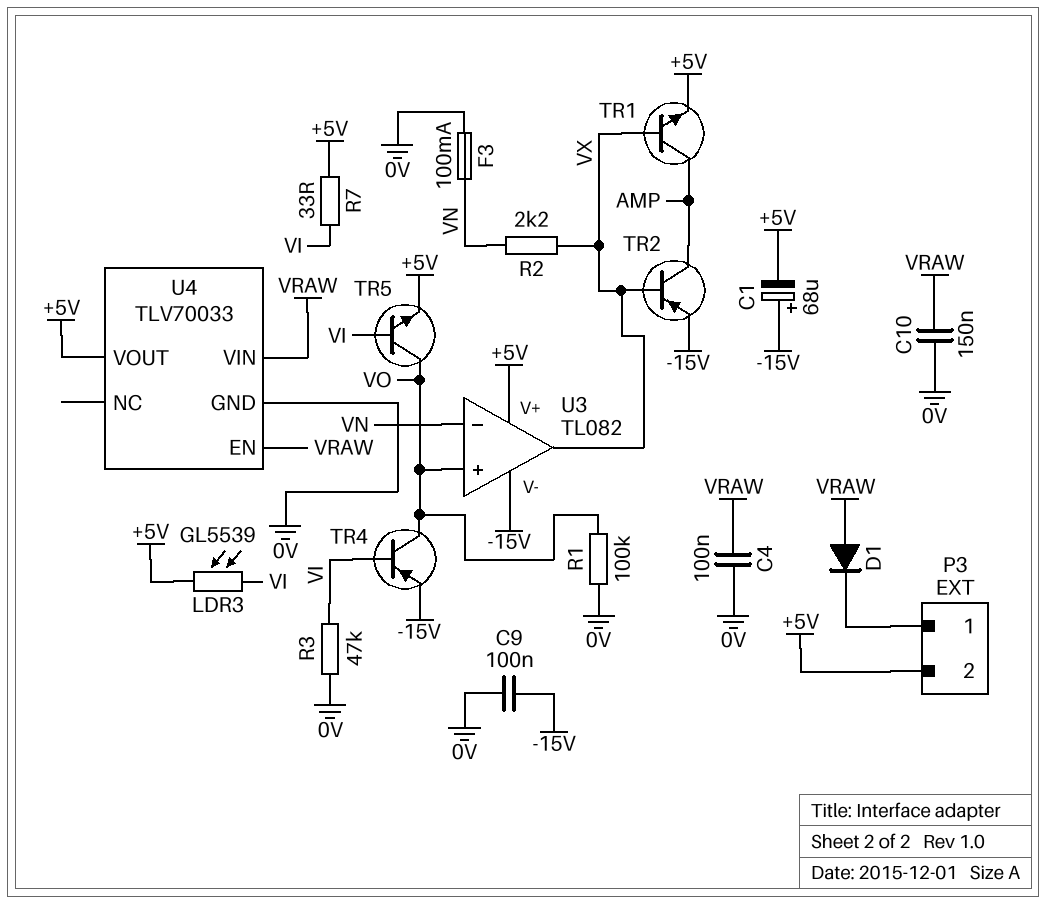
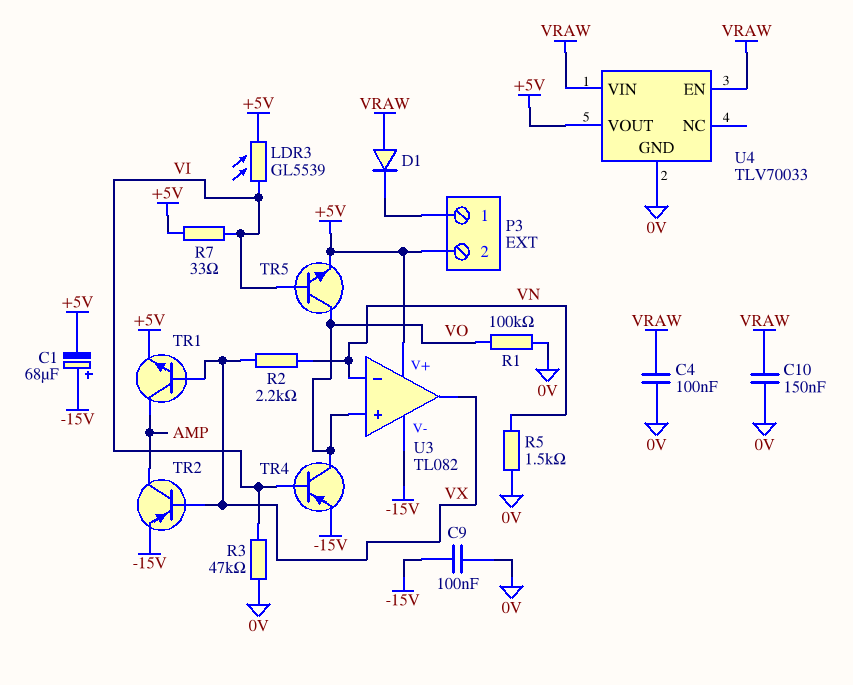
F3: 100mA (0V, VN) -> none
R5: none -> 1.5k (0V, VN)

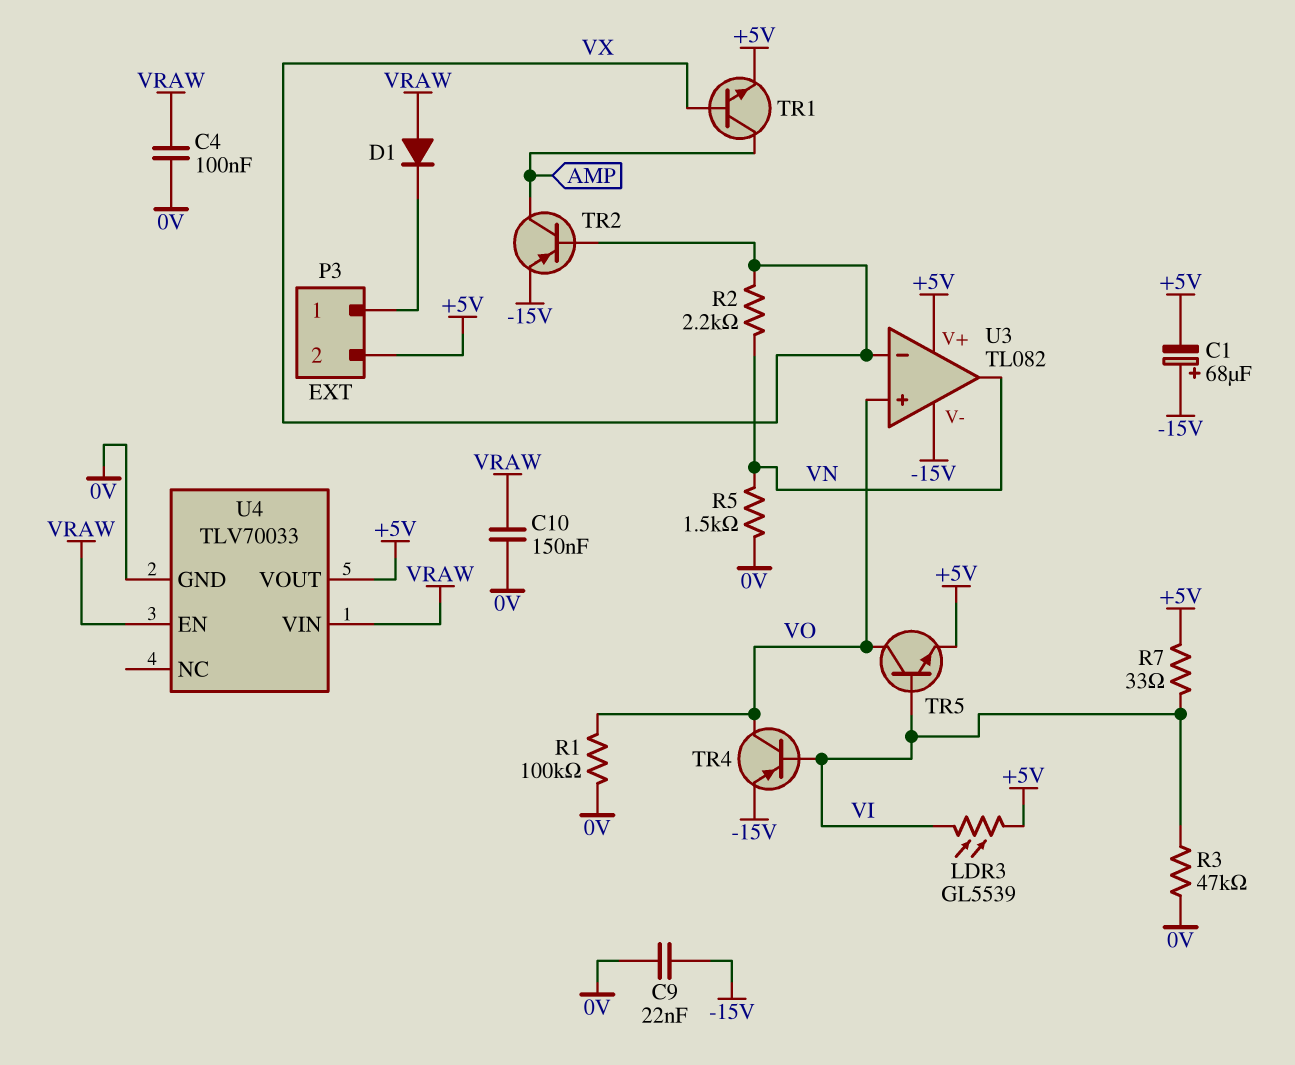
C9: 100nF (-15V, 0V) -> 22nF (-15V, 0V)
U3 pin in-: VN -> VX
U3 pin out: VX -> VN

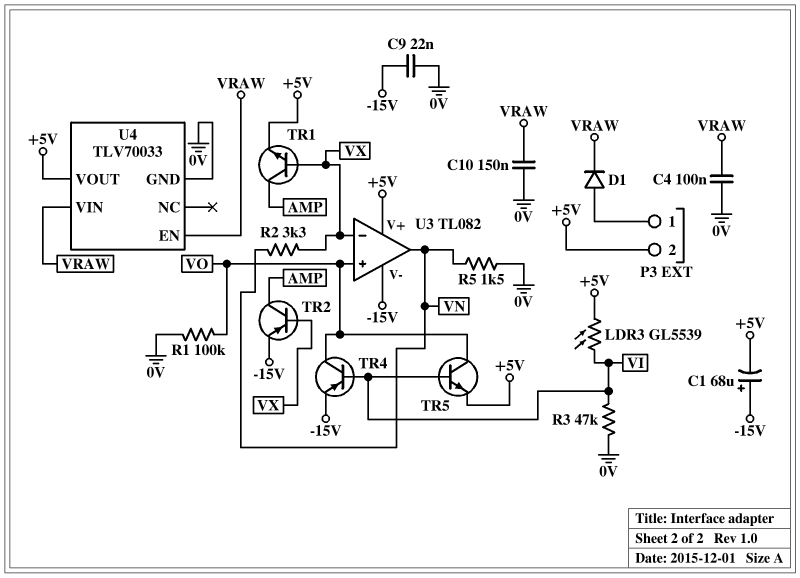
D1: diode (A VRAW, K P3/1) -> diode (A P3/1, K VRAW)
R2: 2.2k (VN, VX) -> 3.3k (VN, VX)
R7: 33 (+5V, VI) -> none

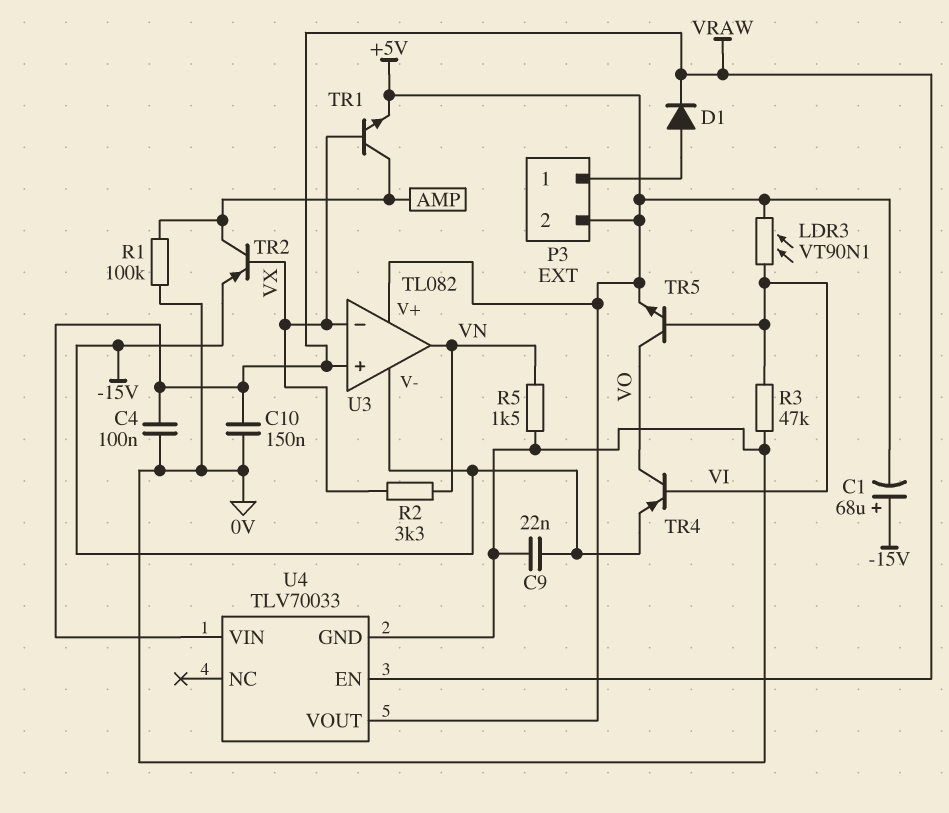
LDR3: GL5539 (+5V, VI) -> VT90N1 (+5V, VI)
R1: 100k (0V, VO) -> 100k (0V, AMP)
U3 pin in+: VO -> VRAW

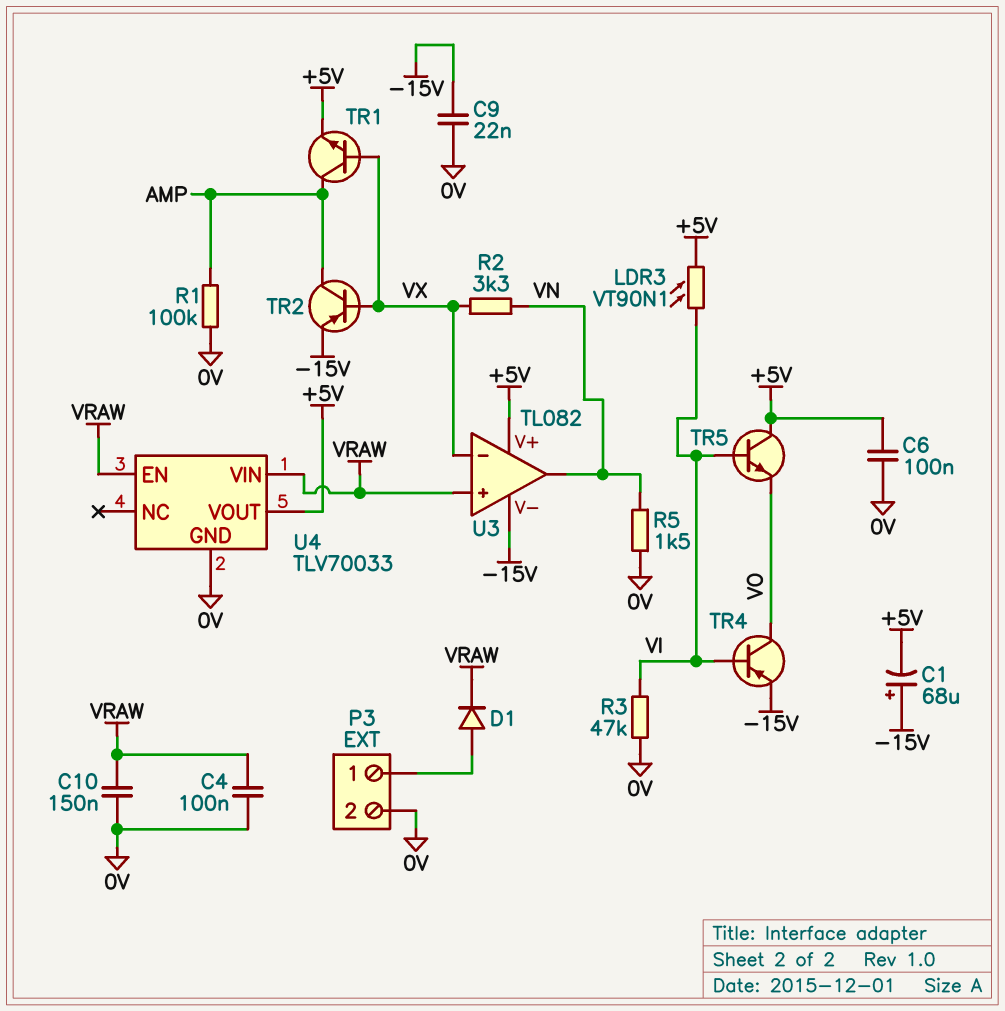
C6: none -> 100nF (+5V, 0V)
P3 pin 2: +5V -> 0V
TR5: NPN (B VI, C VO, E +5V) -> NPN (B VI, C +5V, E VO)

